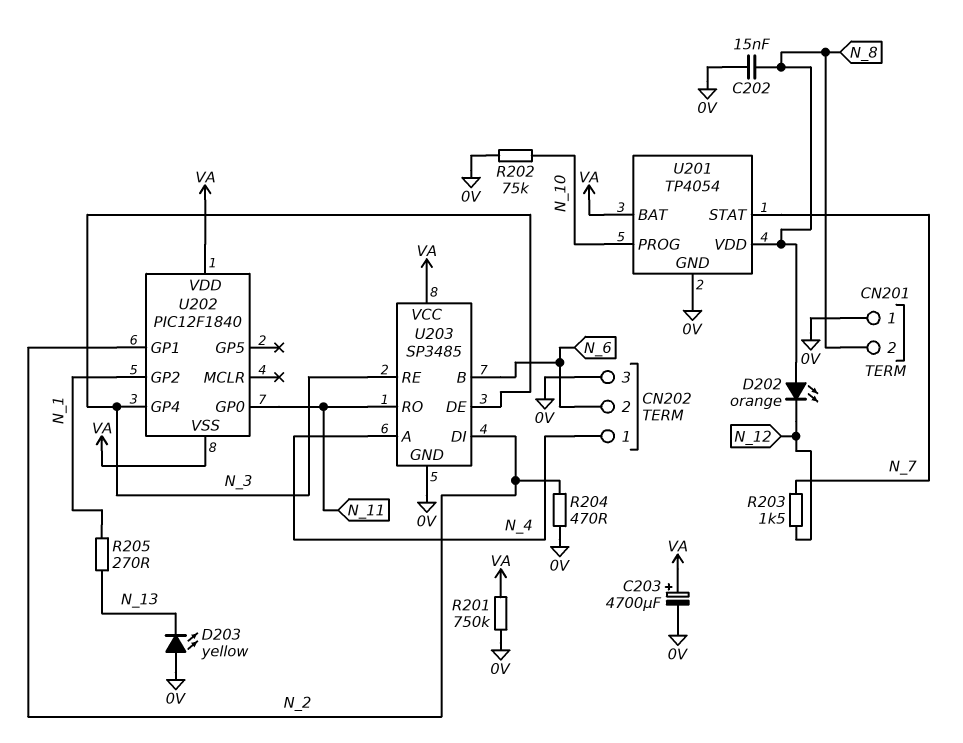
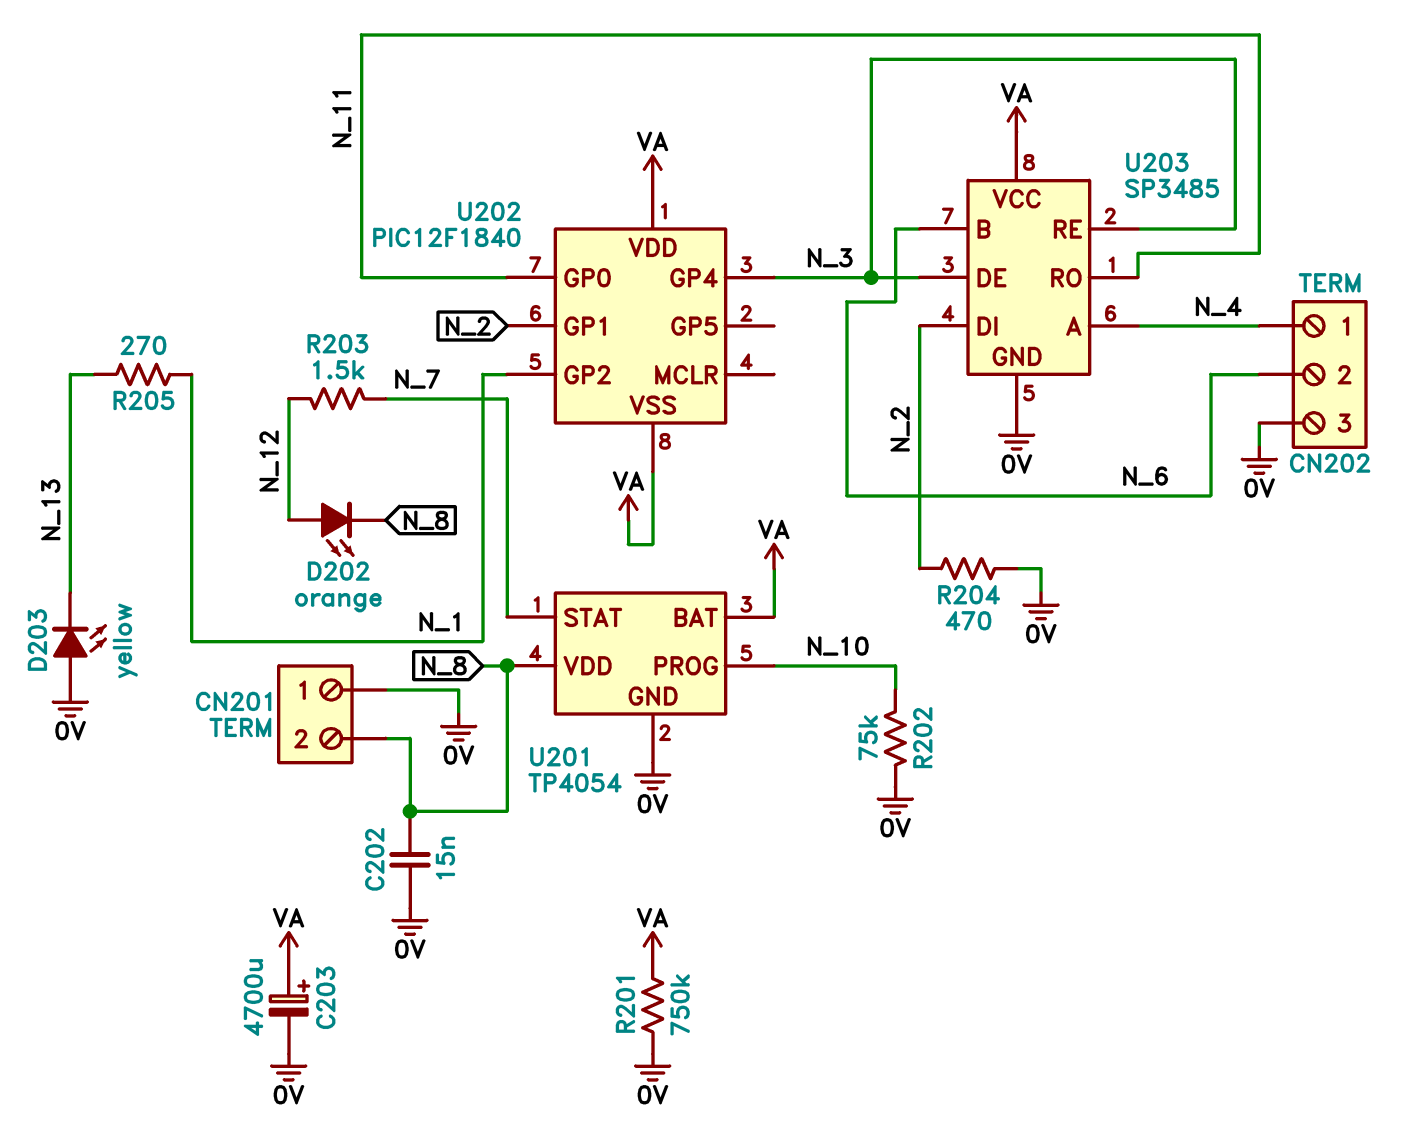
D202: LED orange (A N_8, K N_12) -> LED orange (A N_12, K N_8)

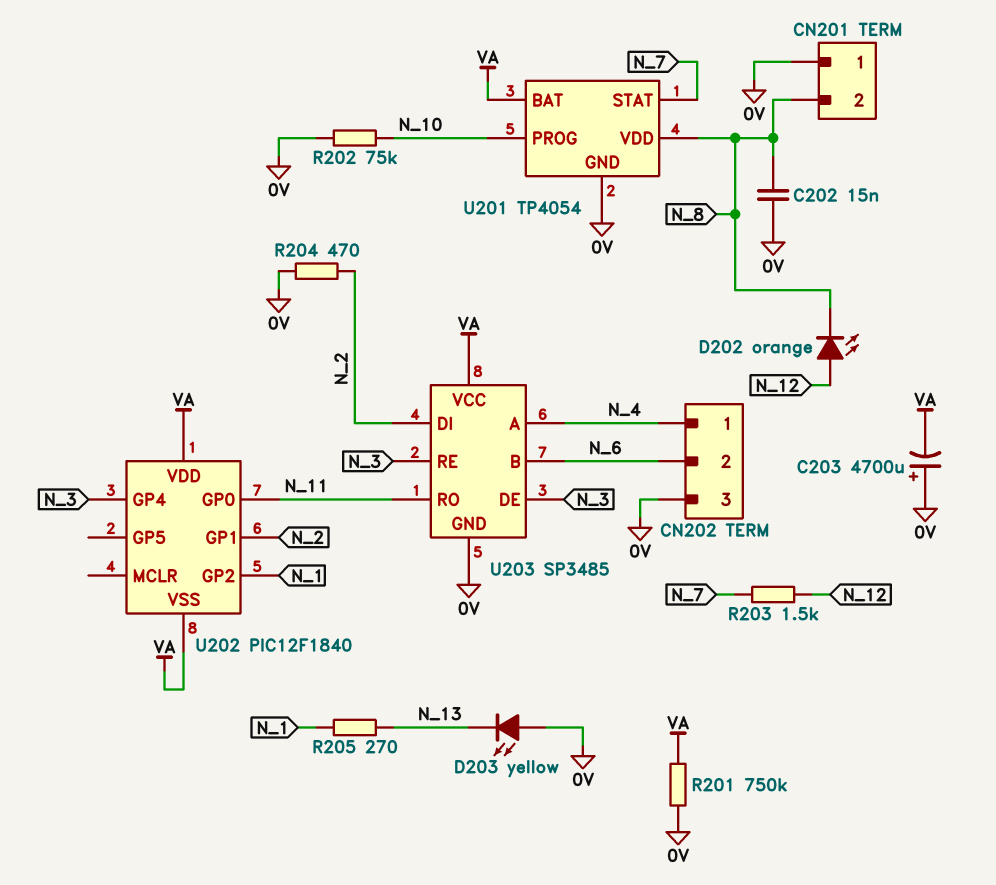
C203: 4700uF (plus VA, minus 0V) -> 4700uF (plus 0V, minus VA)

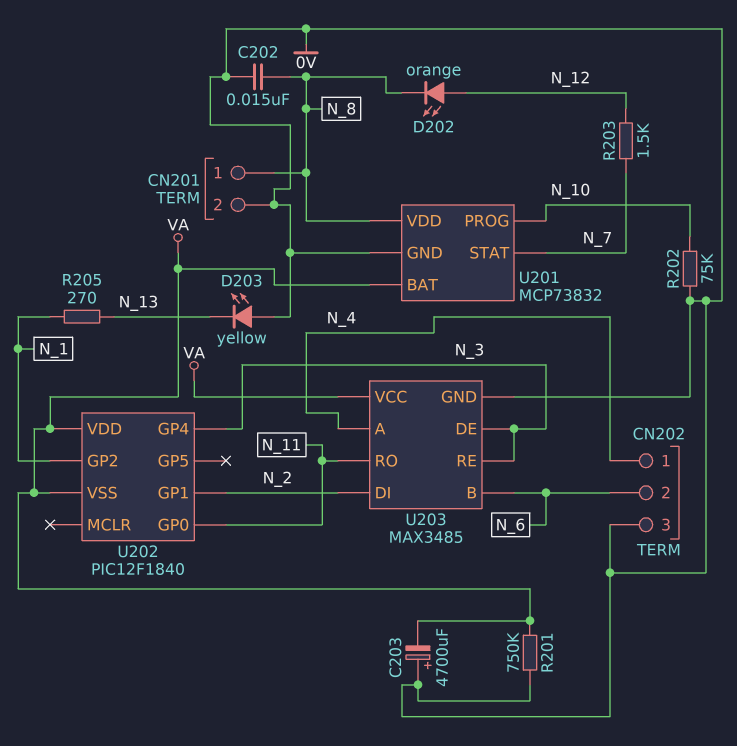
CN201 pin 1: 0V -> N_8
CN201 pin 2: N_8 -> 0V
R204: 470 (0V, N_2) -> none
U201: TP4054 -> MCP73832
U203: SP3485 -> MAX3485

